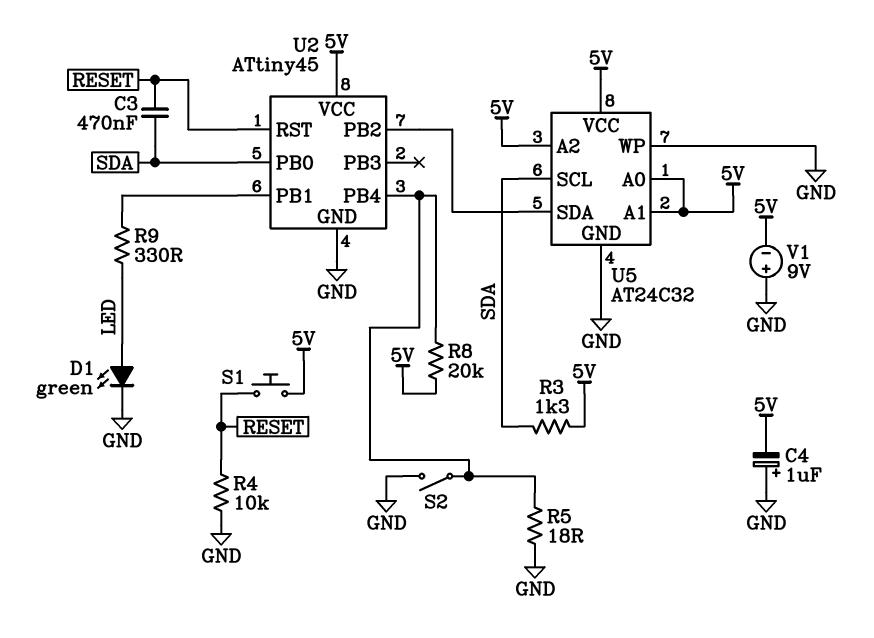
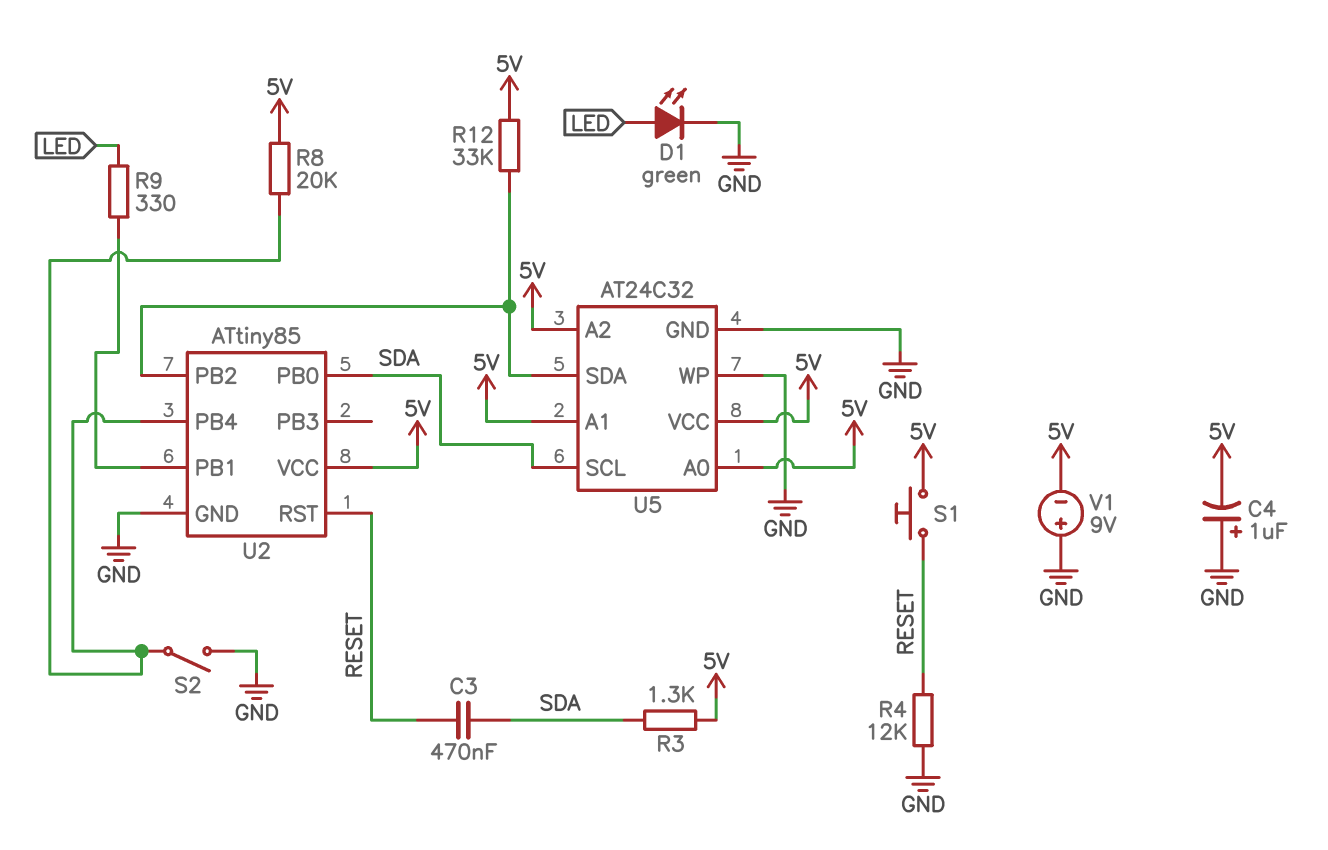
R4: 10k (GND, RESET) -> 12k (GND, RESET)
R5: 18 (GND, U2/PB4) -> none
R12: none -> 33k (5V, U2/PB2)
U2: ATtiny45 -> ATtiny85

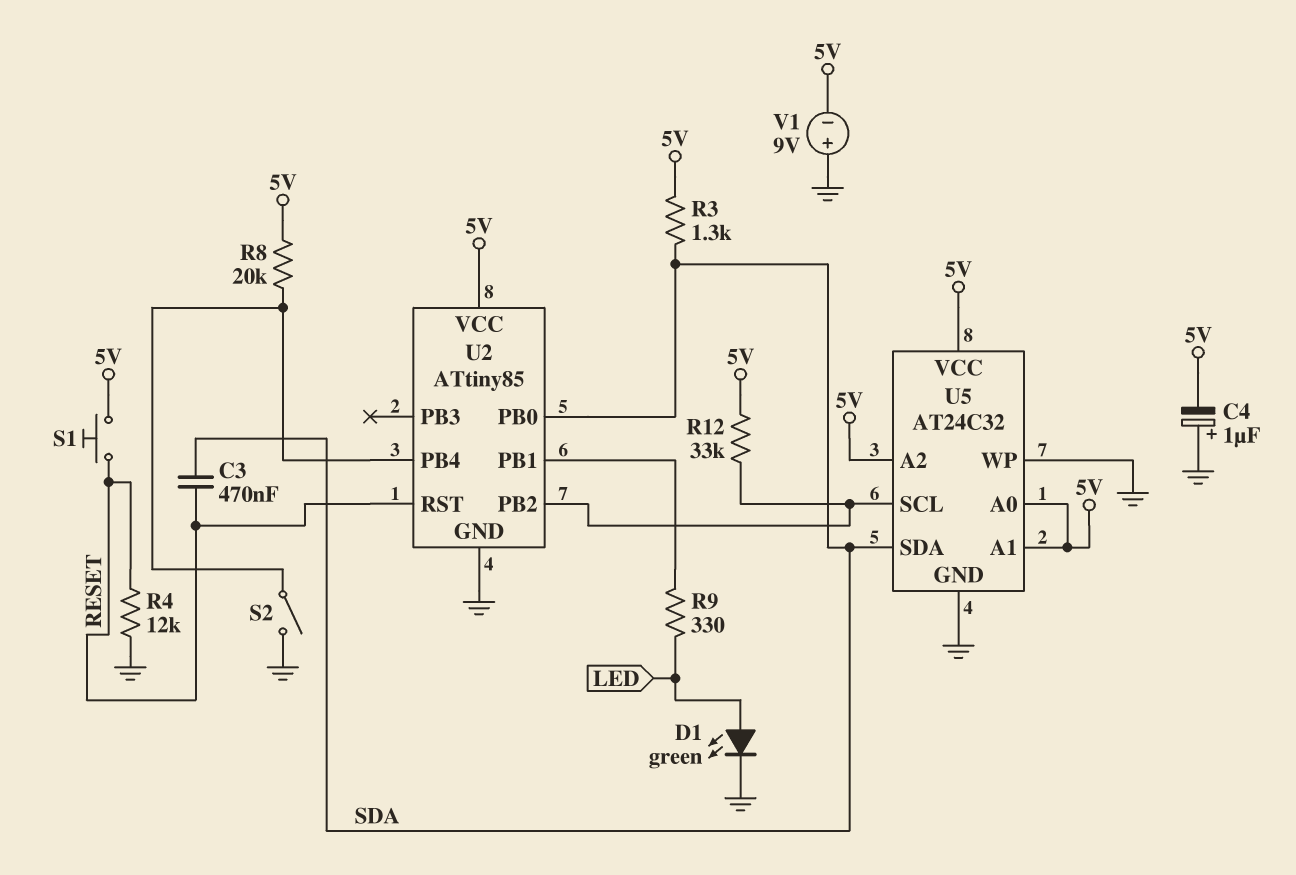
U5 pin SCL: SDA -> U2/PB2
U5 pin SDA: U2/PB2 -> SDA

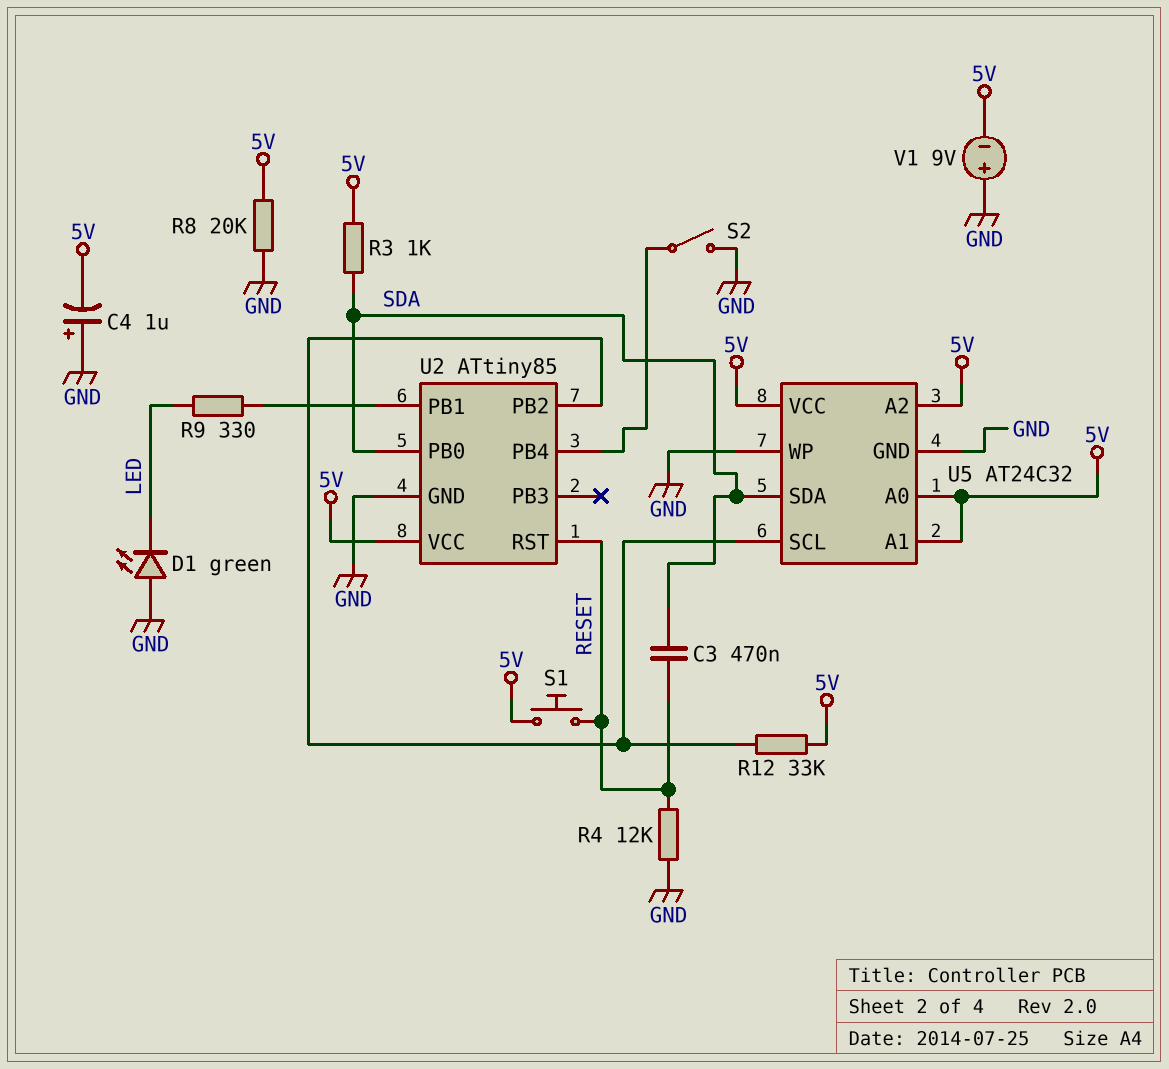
D1: LED green (A LED, K GND) -> LED green (A GND, K LED)
R3: 1.3k (5V, SDA) -> 1k (5V, SDA)
R8: 20k (5V, U2/PB4) -> 20k (5V, GND)

